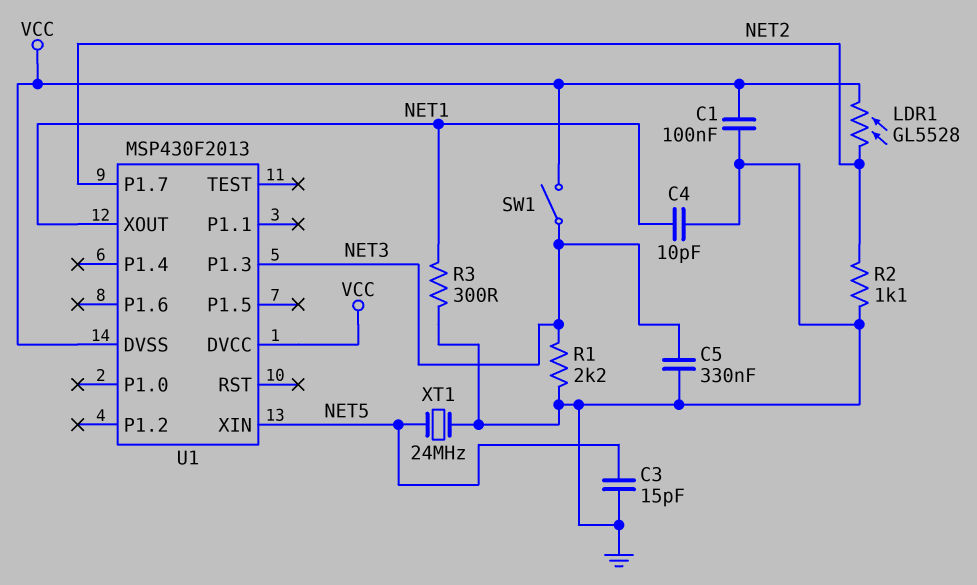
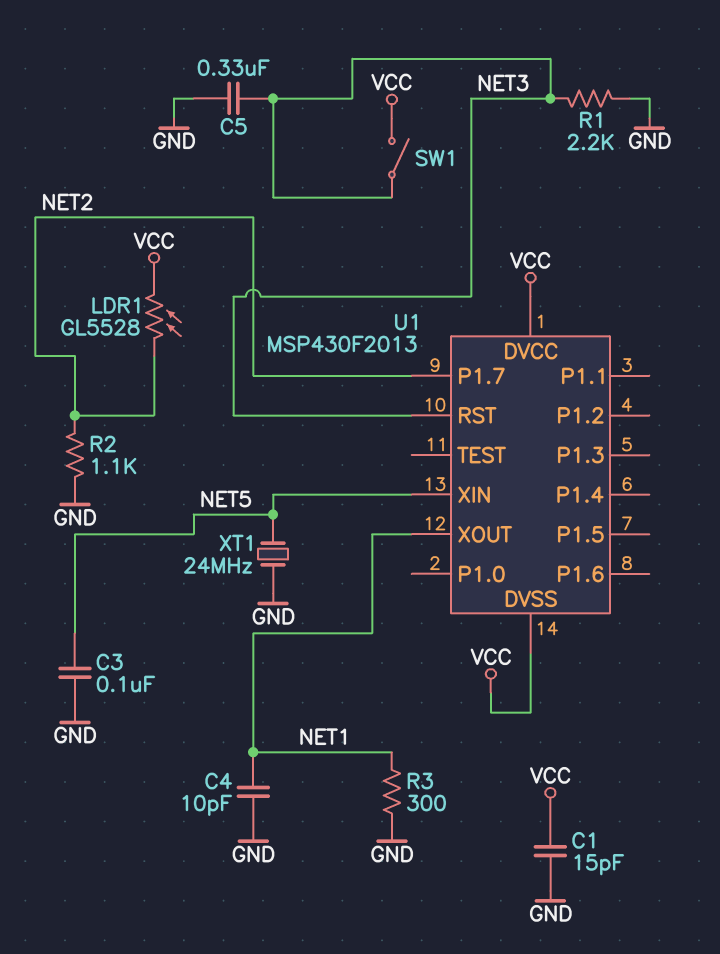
C1: 100nF (GND, VCC) -> 15pF (GND, VCC)
C3: 15pF (GND, NET5) -> 100nF (GND, NET5)
U1 pin P1.3: NET3 -> none
U1 pin RST: none -> NET3

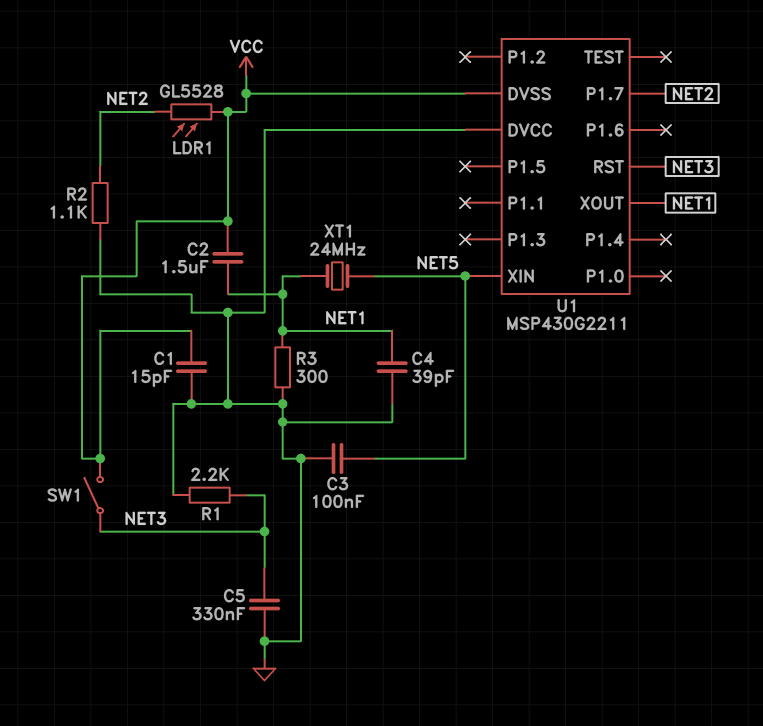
C2: none -> 1.5uF (NET1, VCC)
C4: 10pF (GND, NET1) -> 39pF (GND, NET1)
U1: MSP430F2013 -> MSP430G2211
U1 pin DVCC: VCC -> GND
XT1: 24MHz (GND, NET5) -> 24MHz (NET1, NET5)

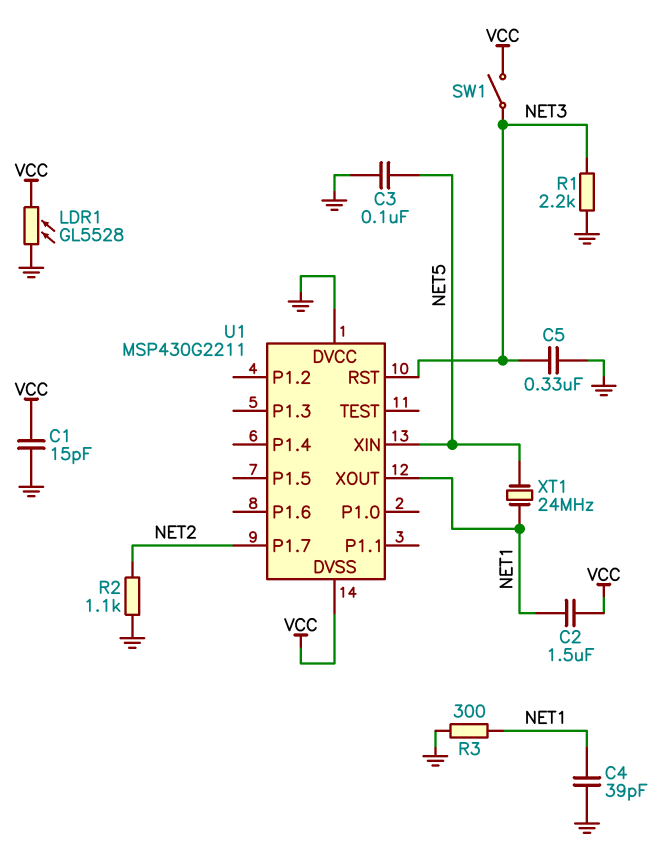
LDR1: GL5528 (NET2, VCC) -> GL5528 (GND, VCC)

